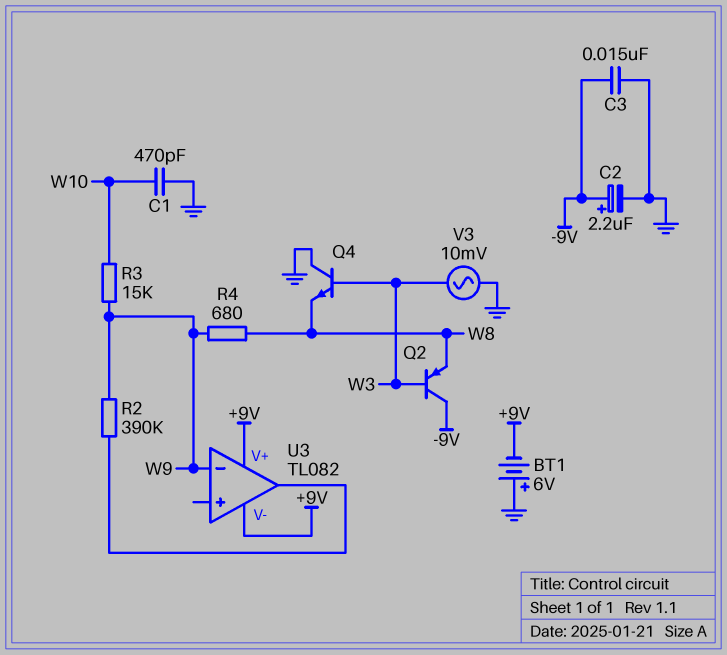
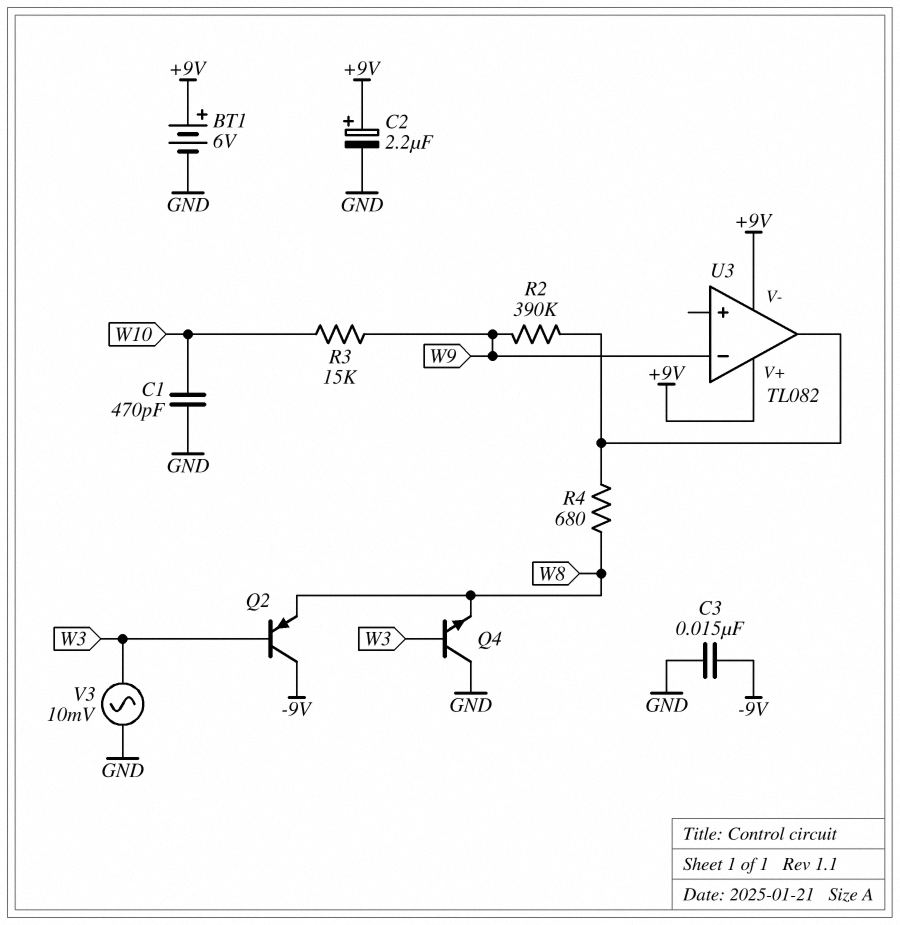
BT1: 6V (plus GND, minus +9V) -> 6V (plus +9V, minus GND)
C2: 2.2uF (plus -9V, minus GND) -> 2.2uF (plus +9V, minus GND)
R4: 680 (W8, W9) -> 680 (U3/out, W8)

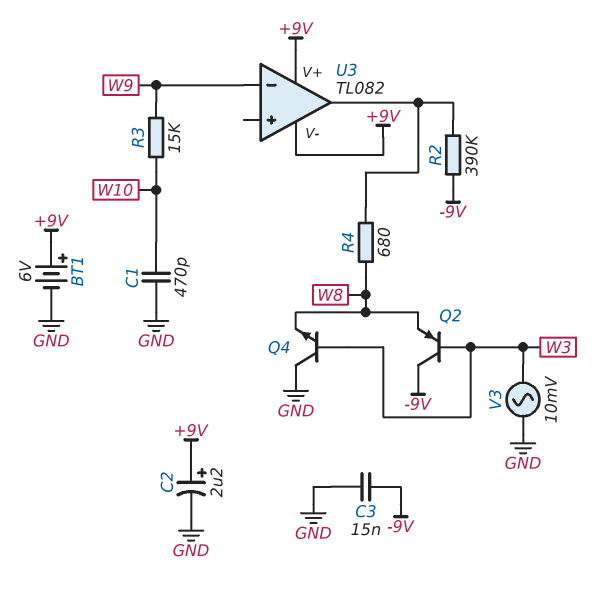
R2: 390k (U3/out, W9) -> 390k (-9V, U3/out)

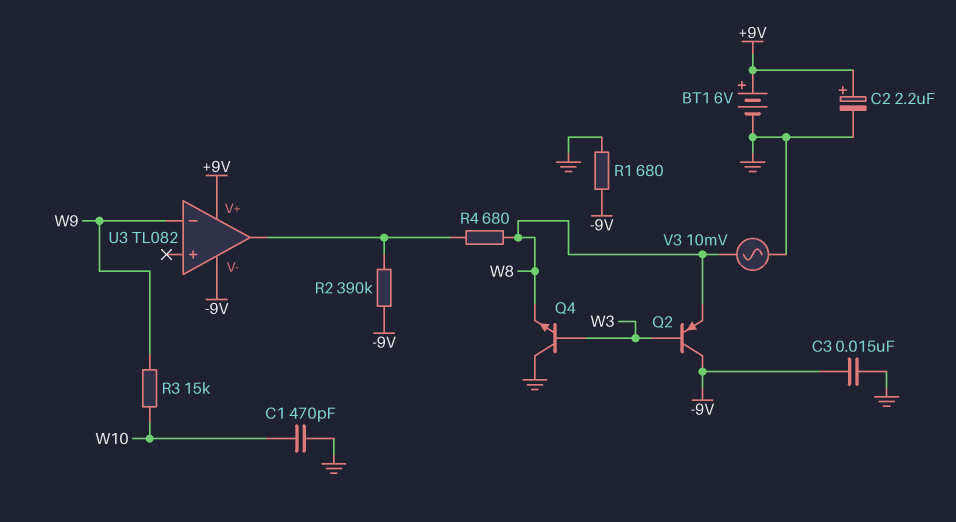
R1: none -> 680 (-9V, GND)
U3 pin V-: +9V -> -9V
V3: AC 10mV (GND, W3) -> AC 10mV (GND, W8)

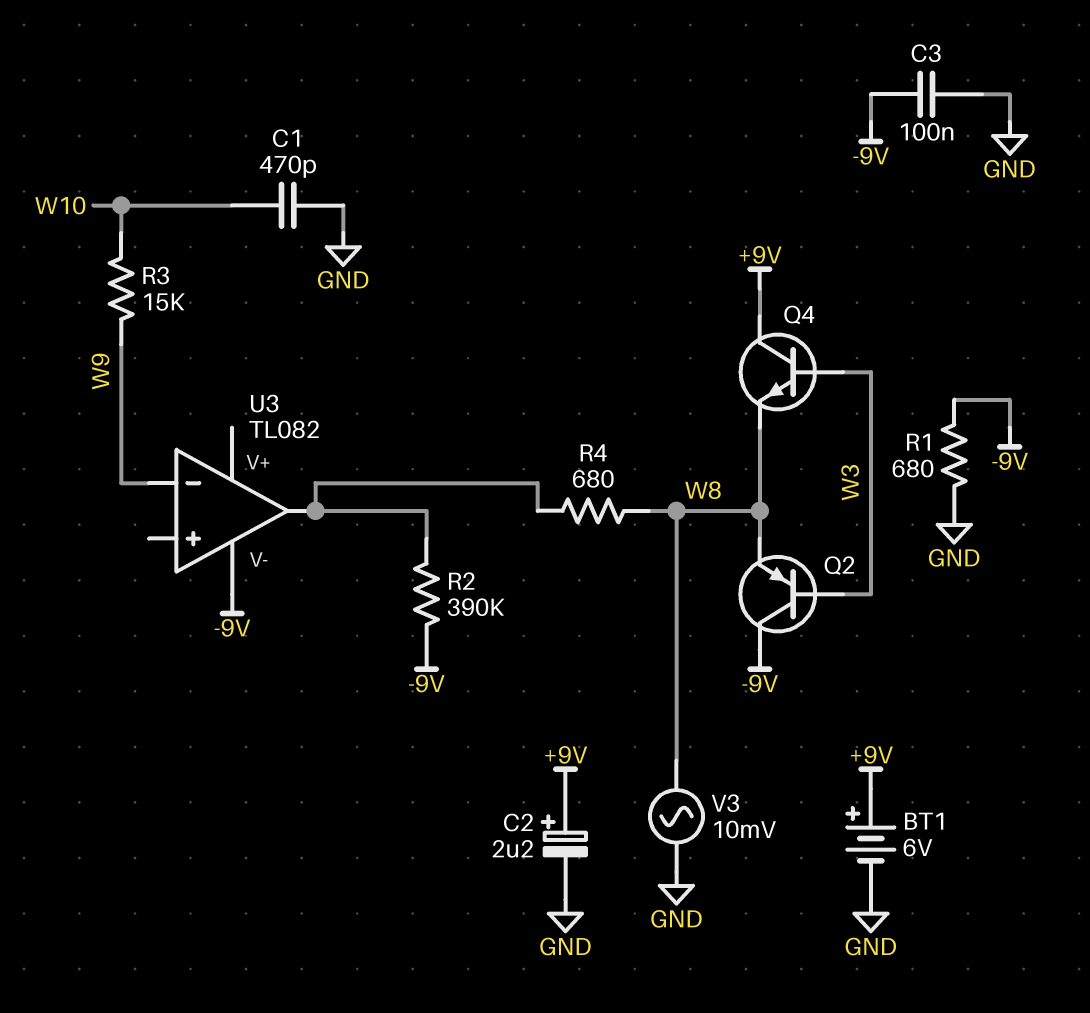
C3: 15nF (-9V, GND) -> 100nF (-9V, GND)
Q4: NPN (B W3, C GND, E W8) -> NPN (B W3, C +9V, E W8)
U3 pin V+: +9V -> none

